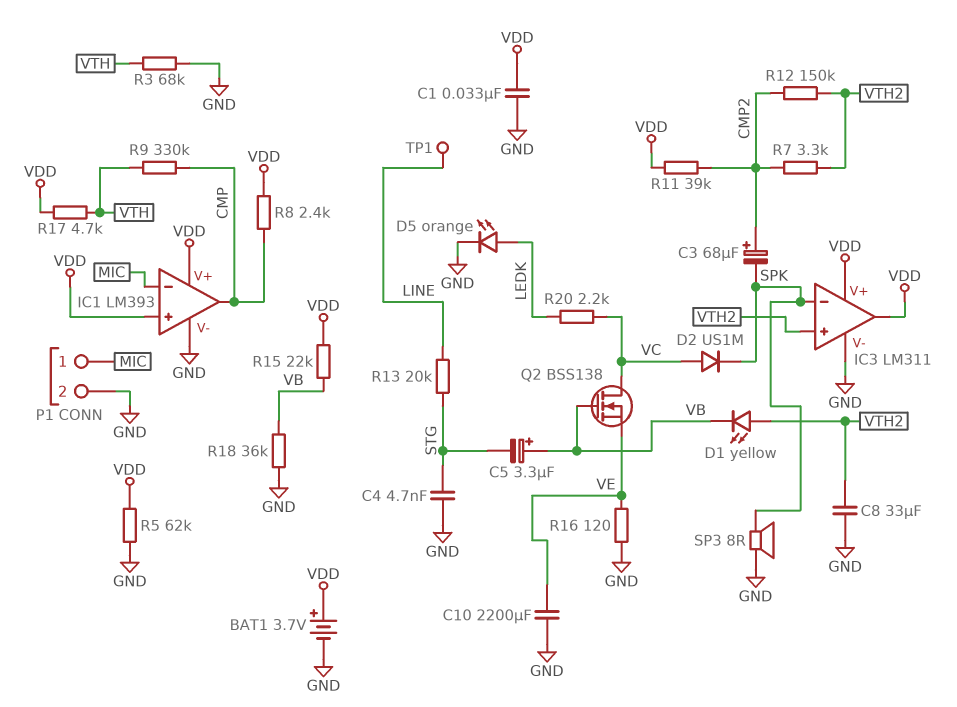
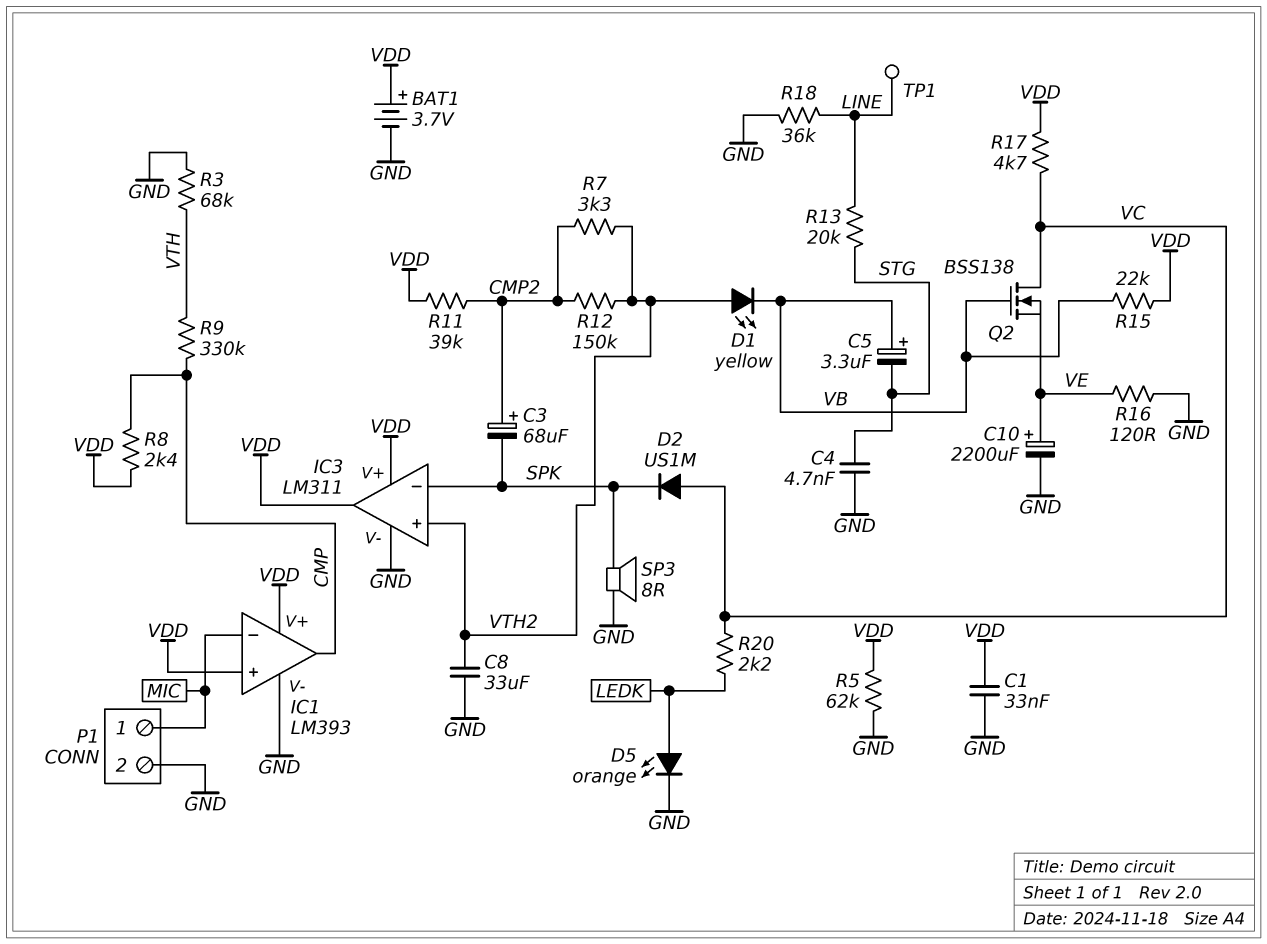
C10: 2200uF (GND, VE) -> 2200uF (plus VE, minus GND)
R17: 4.7k (VDD, VTH) -> 4.7k (VC, VDD)
R18: 36k (GND, VB) -> 36k (GND, LINE)

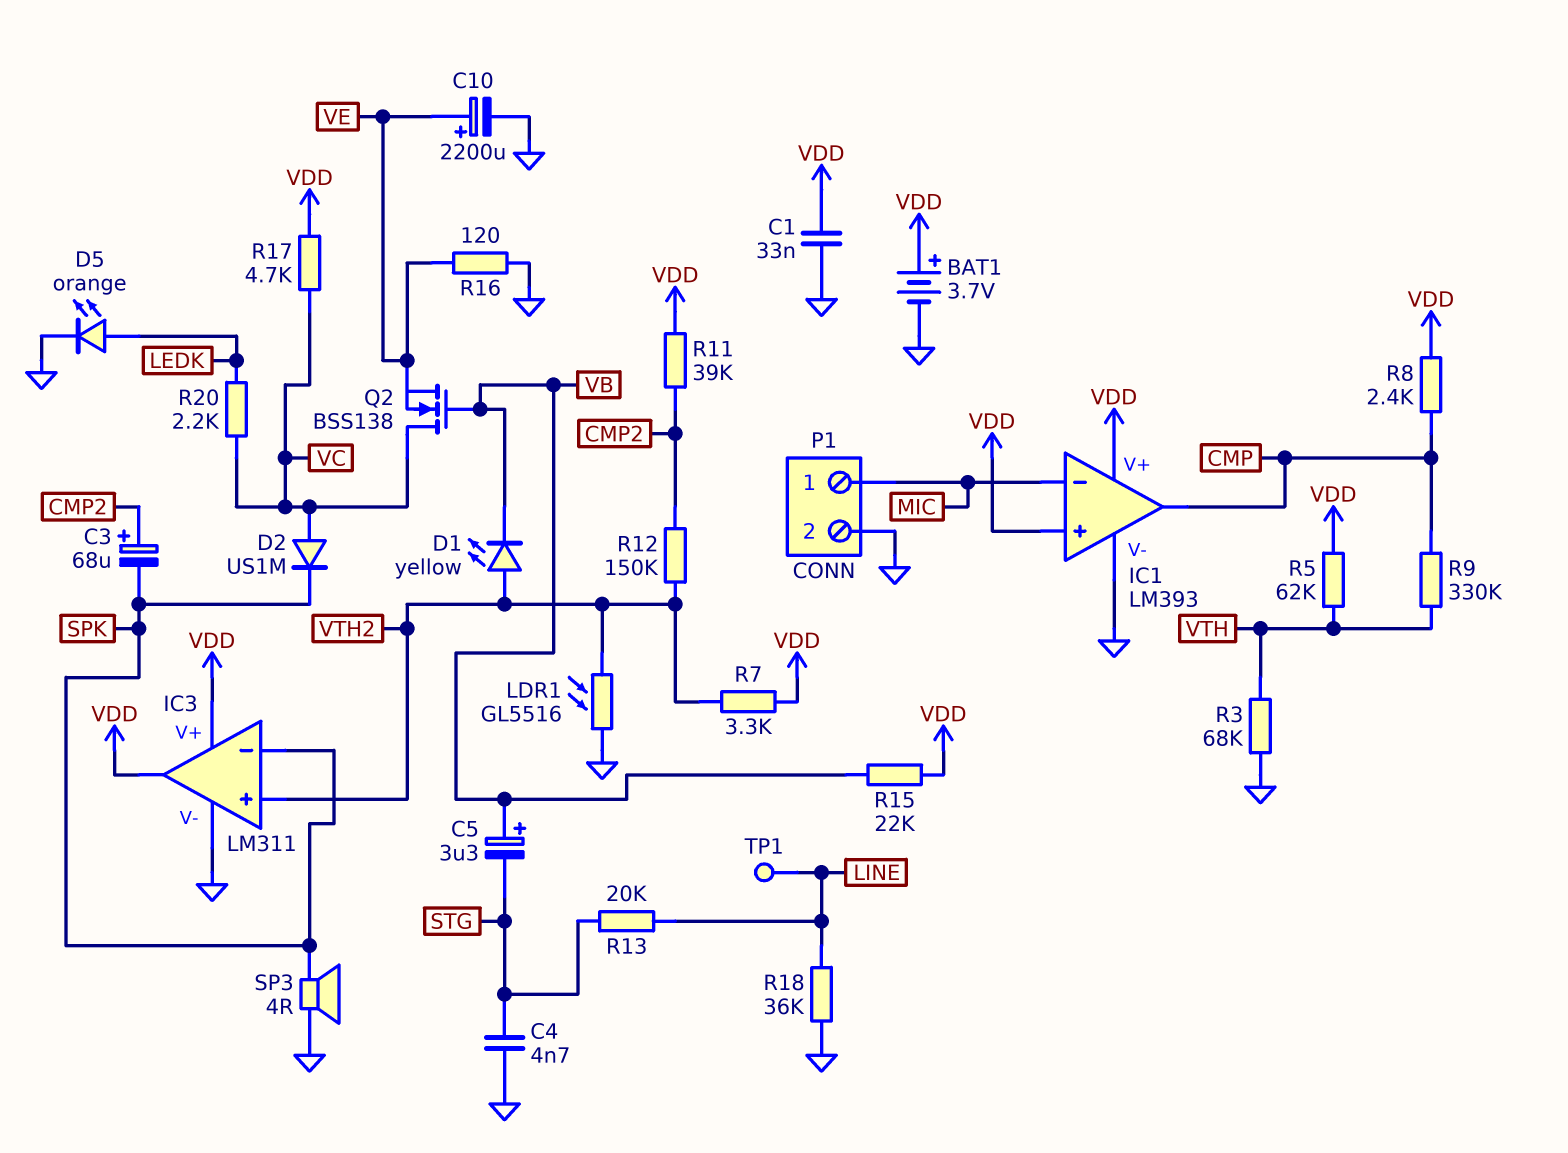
C8: 33uF (GND, VTH2) -> none
LDR1: none -> GL5516 (GND, VTH2)
R5: 62k (GND, VDD) -> 62k (VDD, VTH)
R7: 3.3k (CMP2, VTH2) -> 3.3k (VDD, VTH2)
SP3: speaker 8R (GND, SPK) -> speaker 4R (GND, SPK)

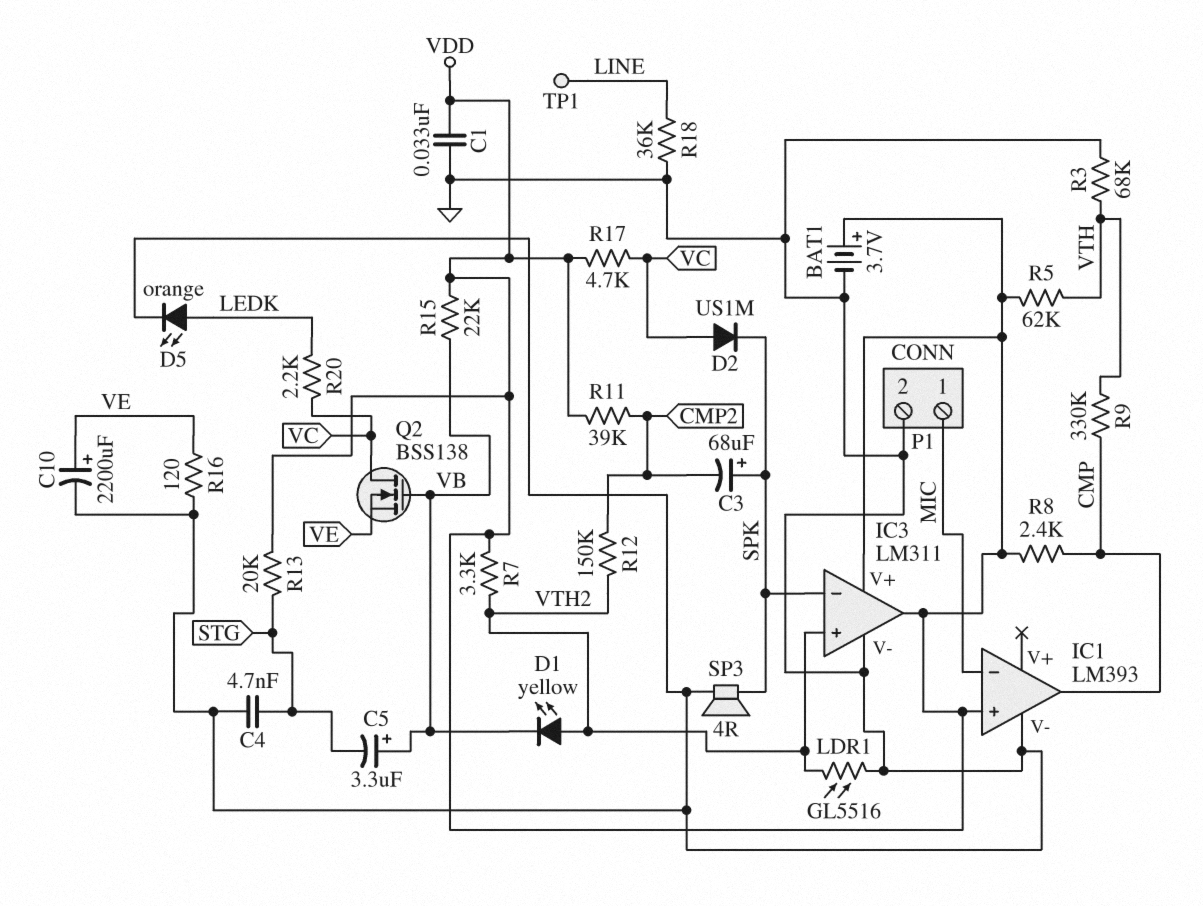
C3: 68uF (plus CMP2, minus SPK) -> 68uF (plus SPK, minus CMP2)
IC1 pin V+: VDD -> none
R13: 20k (LINE, STG) -> 20k (STG, VDD)

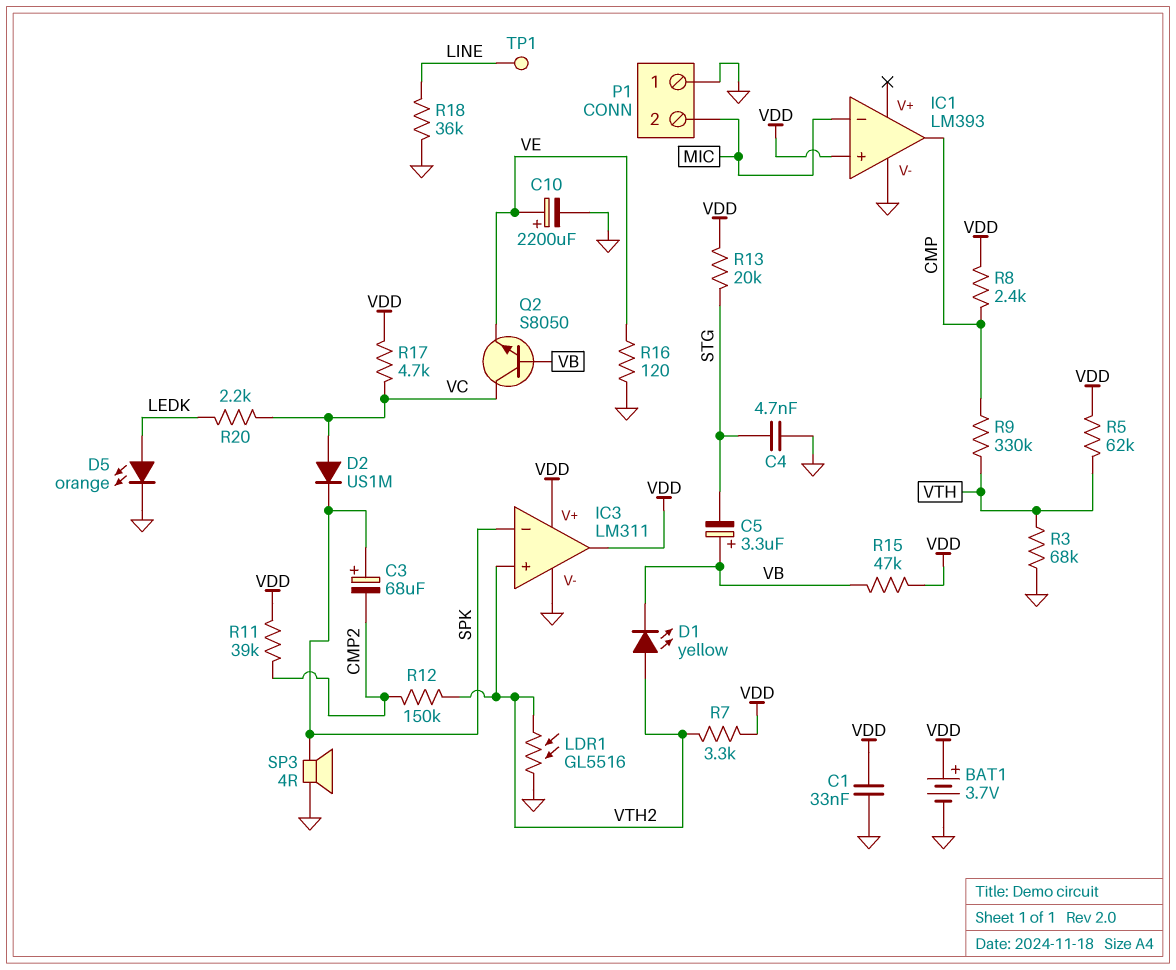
P1 pin 1: MIC -> GND
P1 pin 2: GND -> MIC
Q2: NMOS BSS138 (G VB, D VC, S VE) -> NPN S8050 (B VB, C VC, E VE)
R15: 22k (VB, VDD) -> 47k (VB, VDD)

